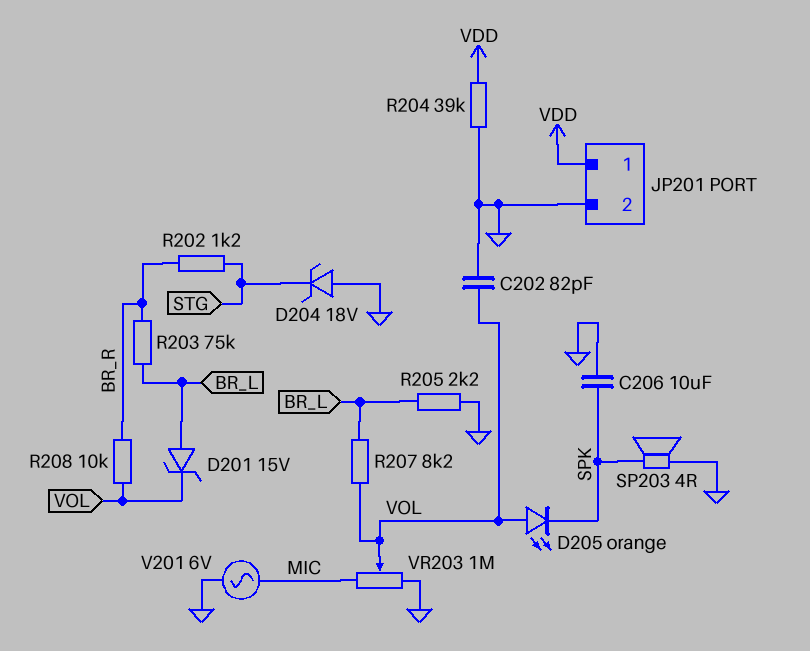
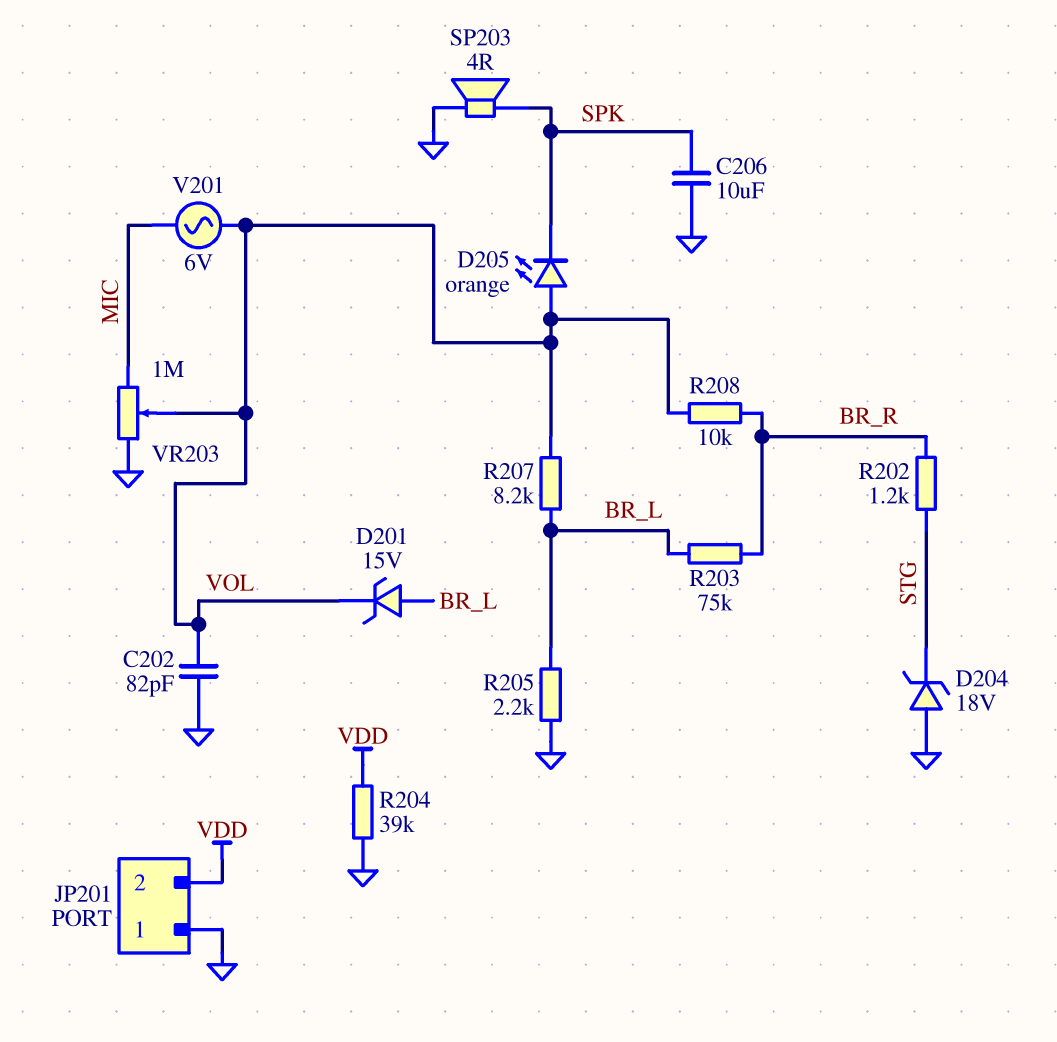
JP201 pin 1: VDD -> GND
JP201 pin 2: GND -> VDD
V201: AC 6V (GND, MIC) -> AC 6V (MIC, VOL)

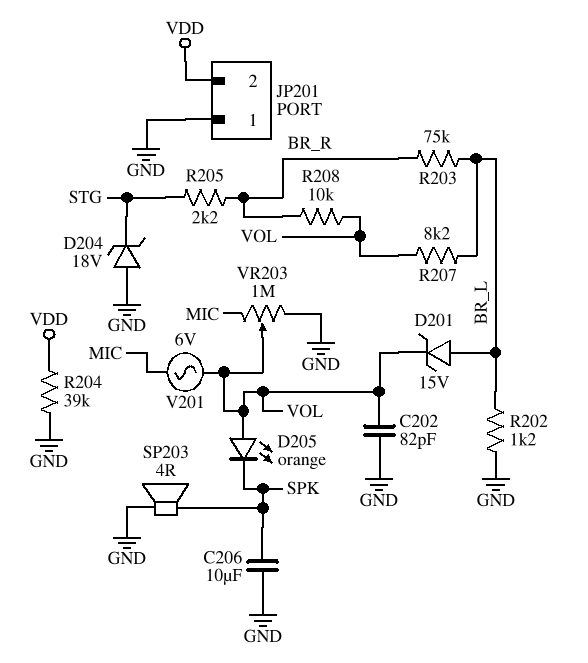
R202: 1.2k (BR_R, STG) -> 1.2k (BR_L, GND)
R205: 2.2k (BR_L, GND) -> 2.2k (BR_R, STG)

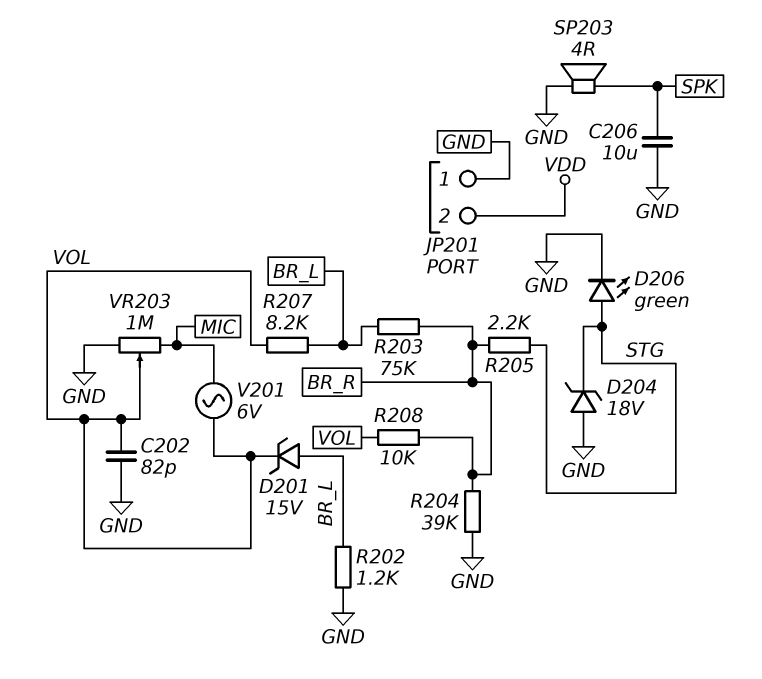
D205: LED orange (A VOL, K SPK) -> none
D206: none -> LED green (A STG, K GND)
R204: 39k (GND, VDD) -> 39k (BR_R, GND)

